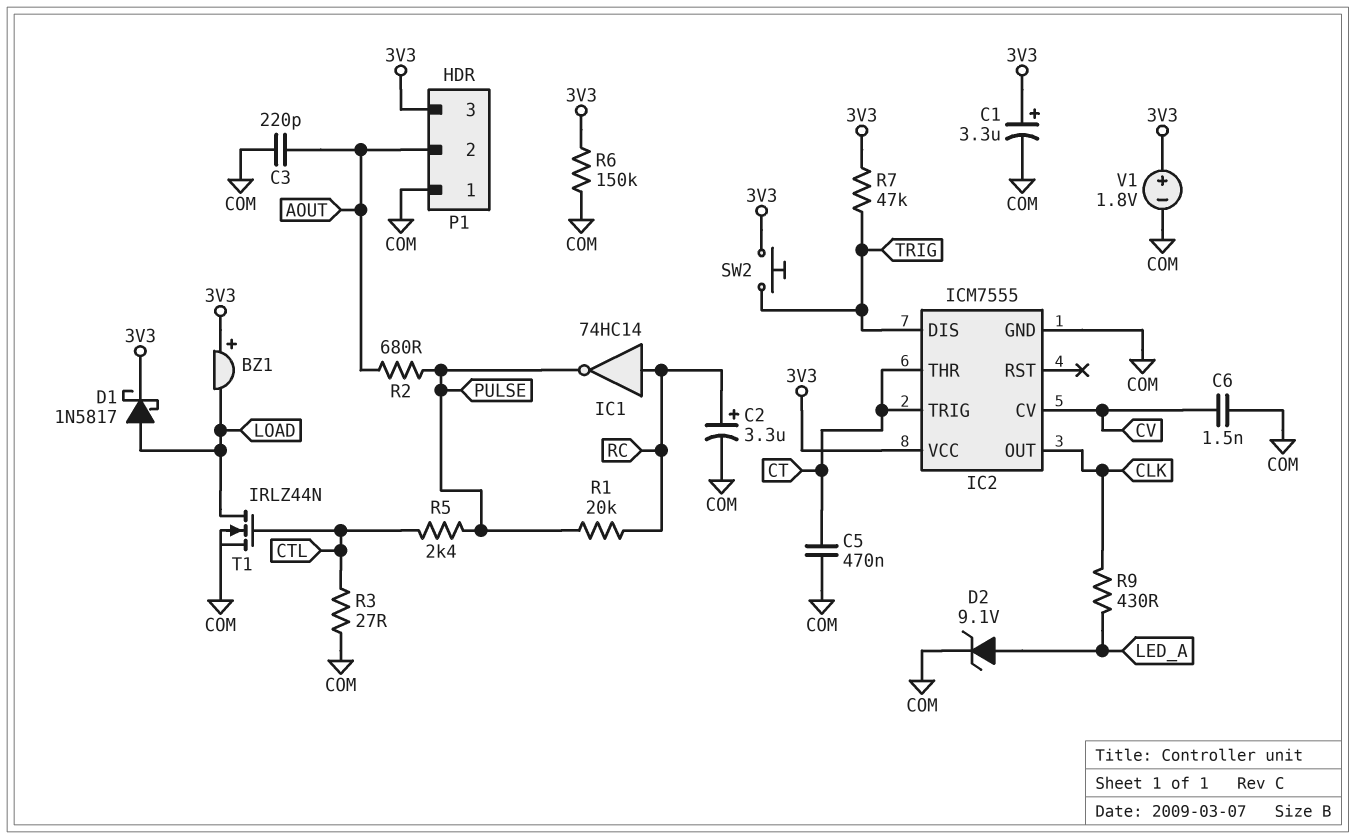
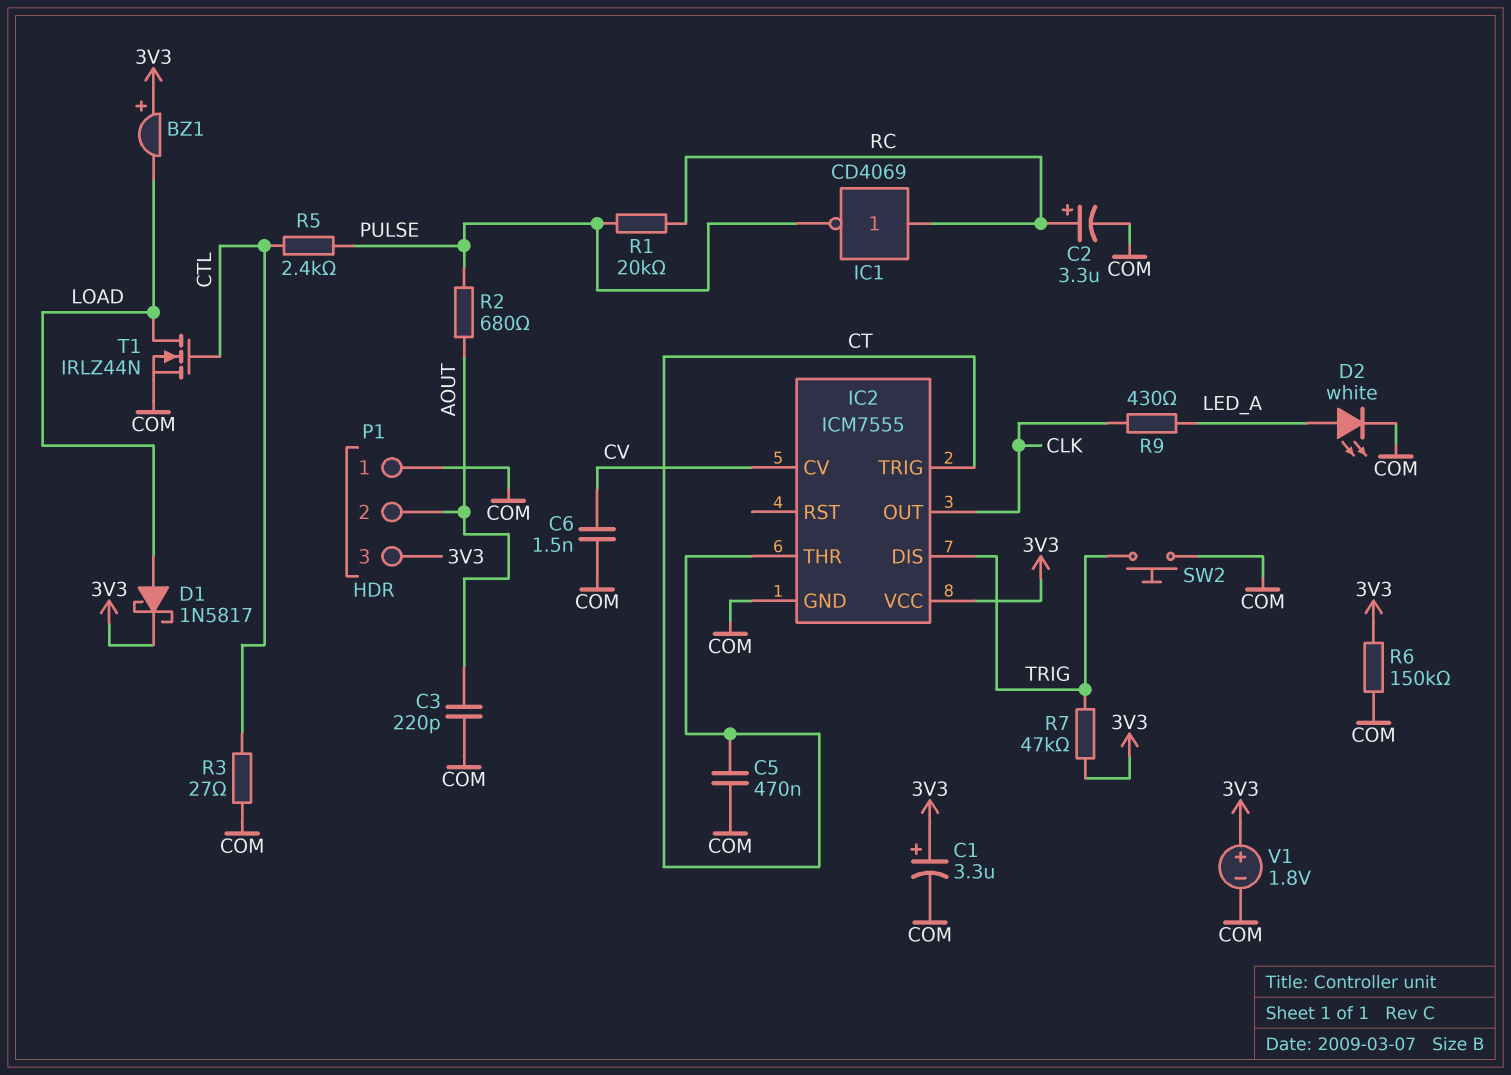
D2: zener 9.1V (A LED_A, K COM) -> LED white (A LED_A, K COM)
IC1: NOT 74HC14 (in RC, out PULSE) -> NOT CD4069 (in RC, out PULSE)
SW2: button (3V3, TRIG) -> button (COM, TRIG)

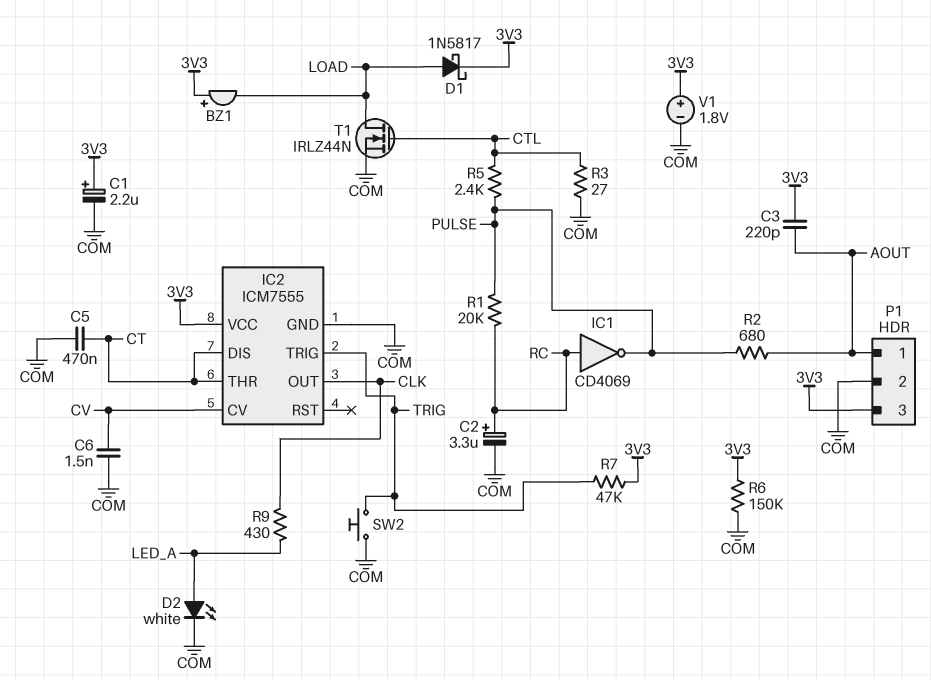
C1: 3.3uF (plus 3V3, minus COM) -> 2.2uF (plus 3V3, minus COM)
C3: 220pF (AOUT, COM) -> 220pF (3V3, AOUT)
IC2 pin DIS: TRIG -> CT
IC2 pin TRIG: CT -> TRIG
P1 pin 1: COM -> AOUT
P1 pin 2: AOUT -> COM

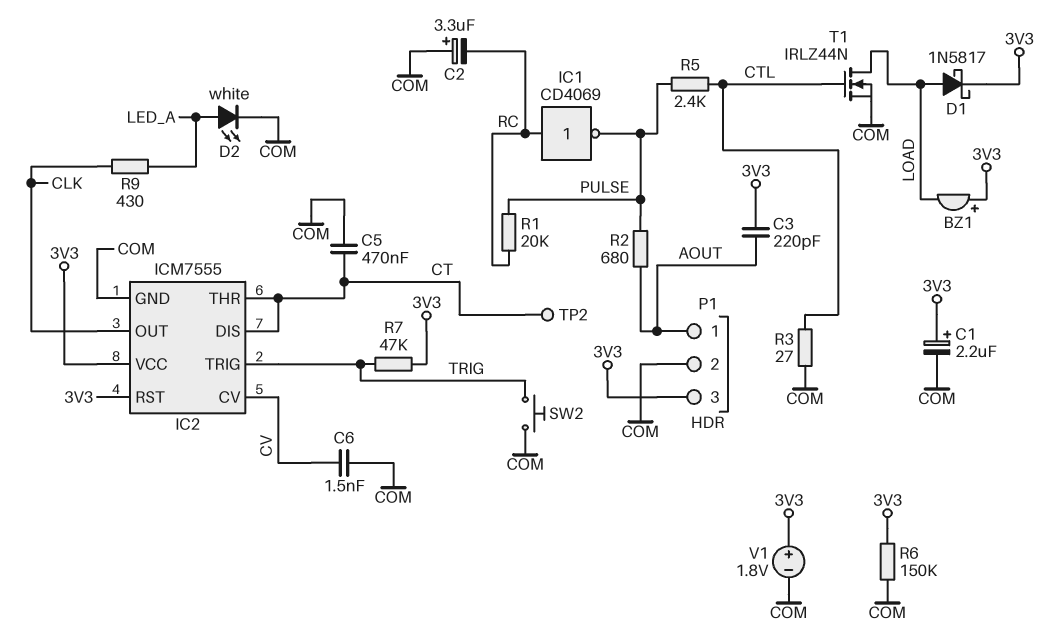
C2: 3.3uF (plus RC, minus COM) -> 3.3uF (plus COM, minus RC)
IC2 pin RST: none -> 3V3
TP2: none -> test point (CT)

